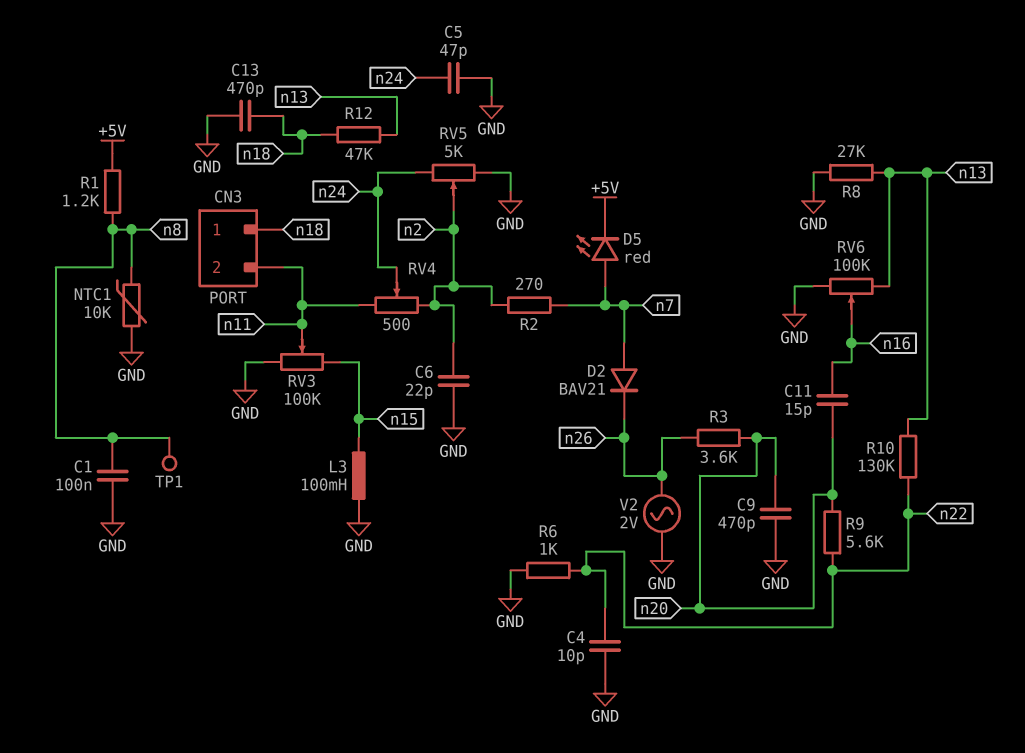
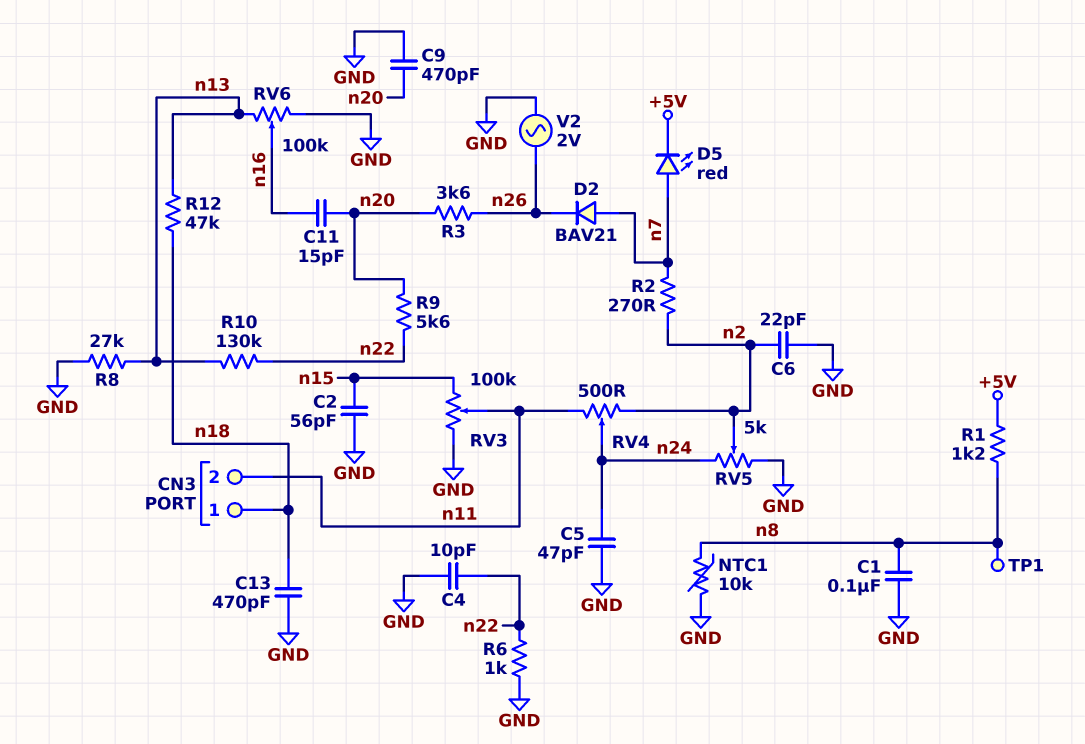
C2: none -> 56pF (GND, n15)
L3: 100mH (GND, n15) -> none

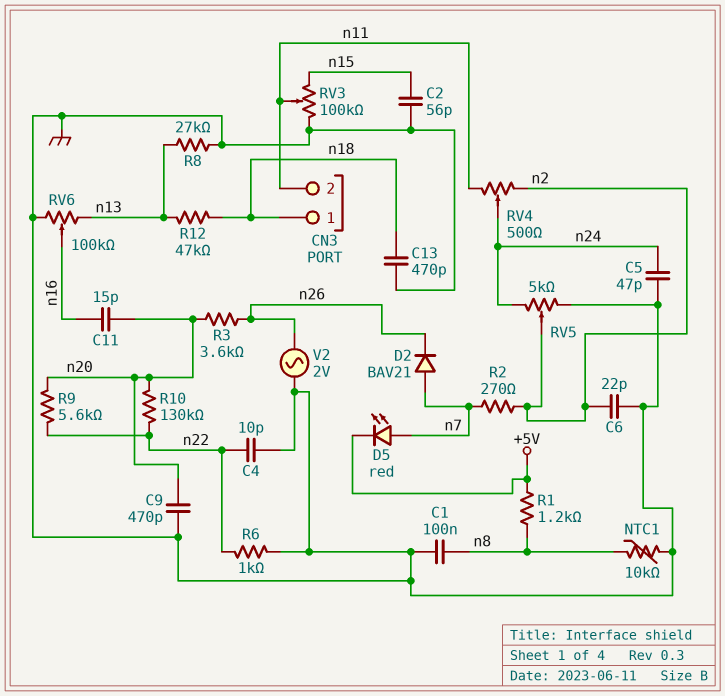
R10: 130k (n13, n22) -> 130k (n20, n22)
TP1: test point (n8) -> none

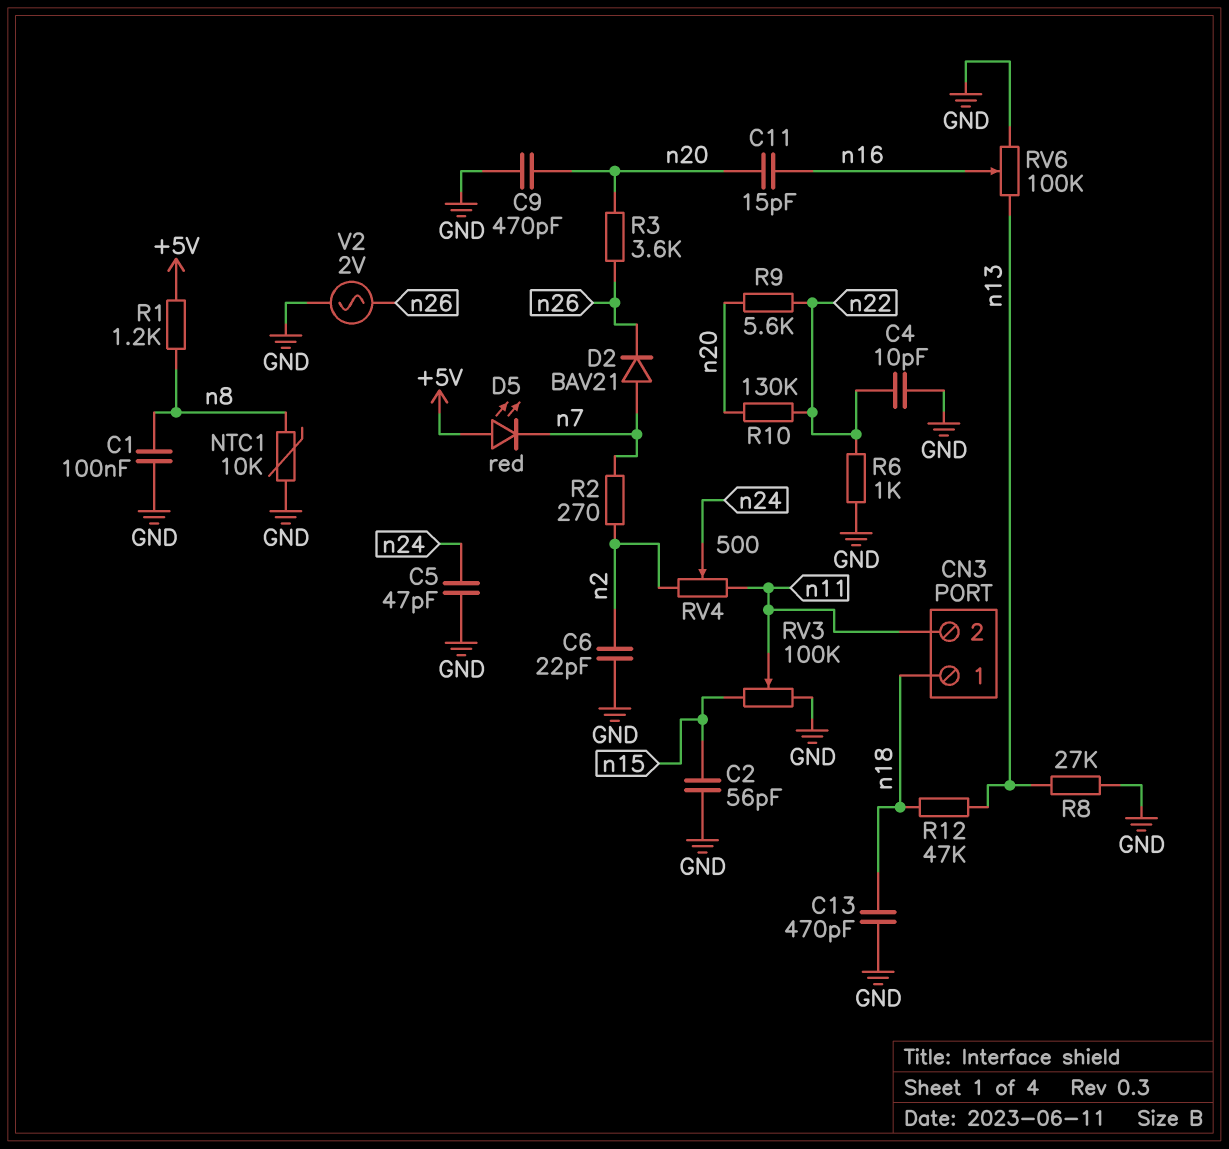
D5: LED red (A n7, K +5V) -> LED red (A +5V, K n7)
RV5: 5k (GND, n24, wiper n2) -> none

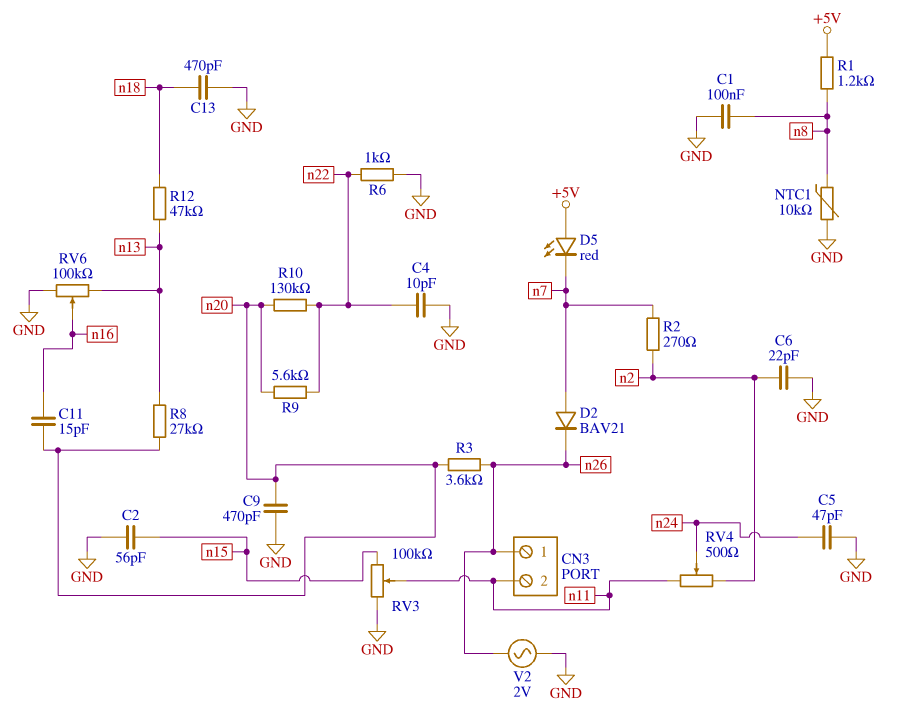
CN3 pin 1: n18 -> n26
R8: 27k (GND, n13) -> 27k (n13, n20)

